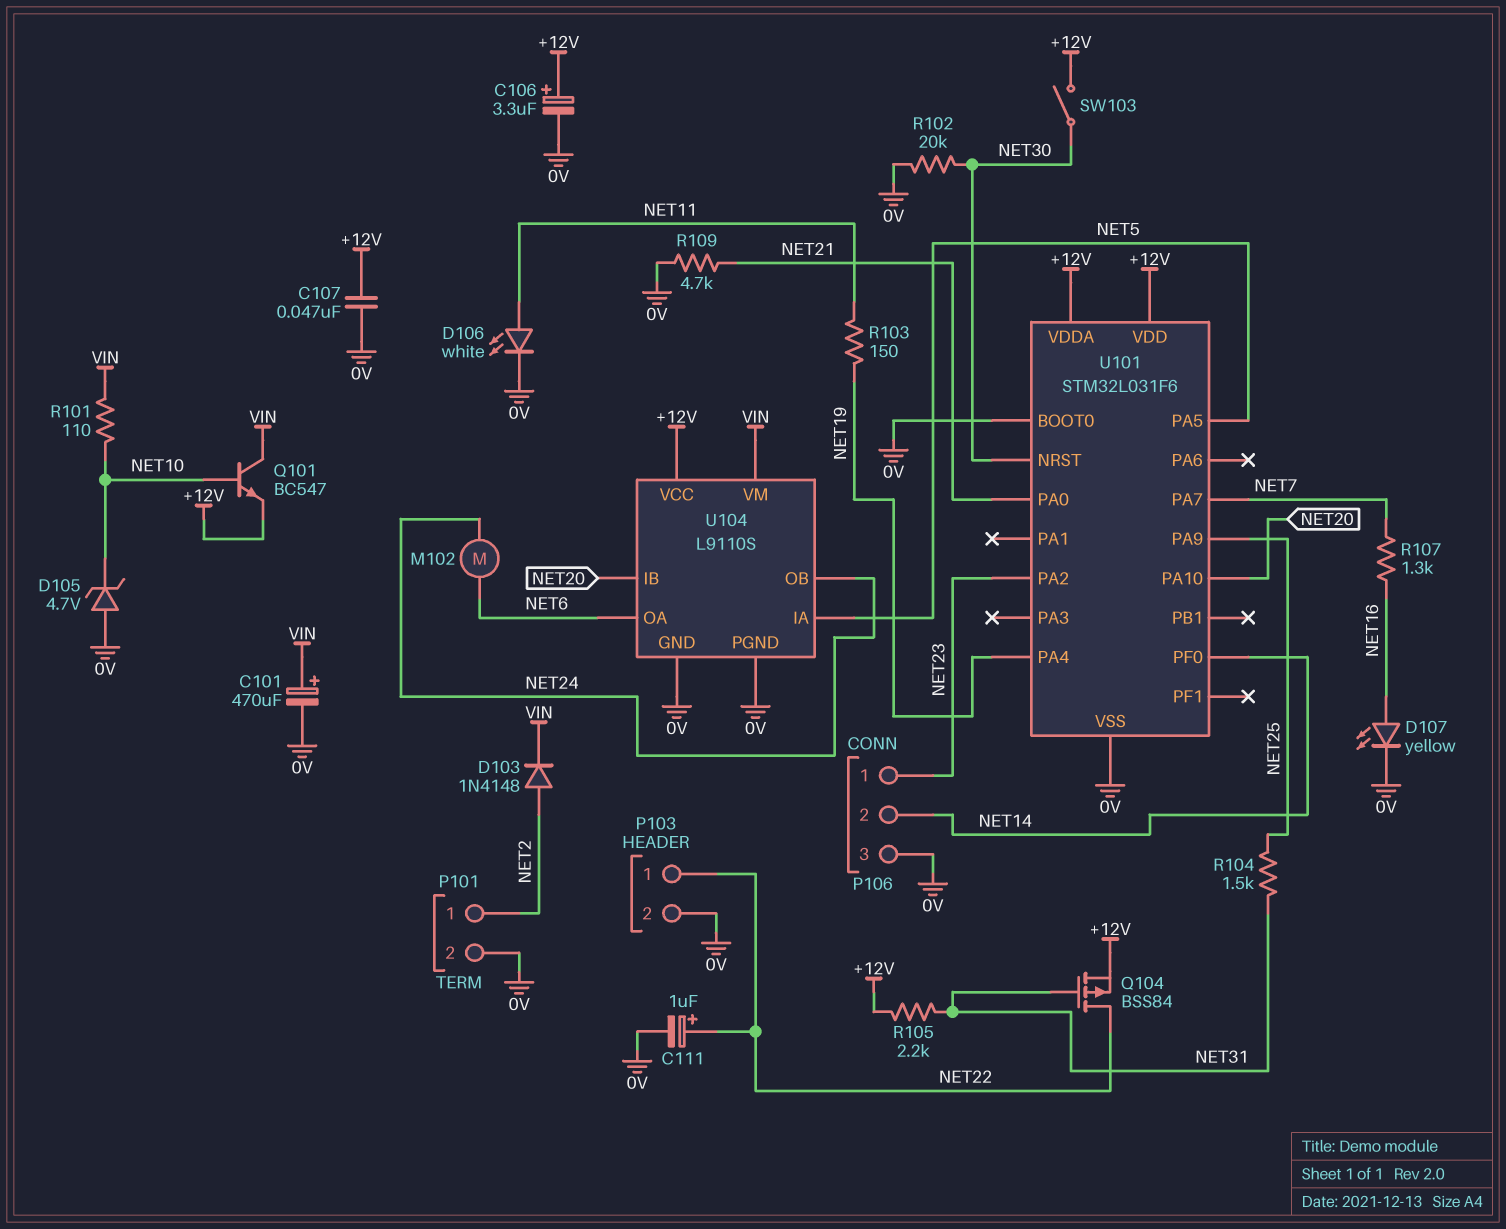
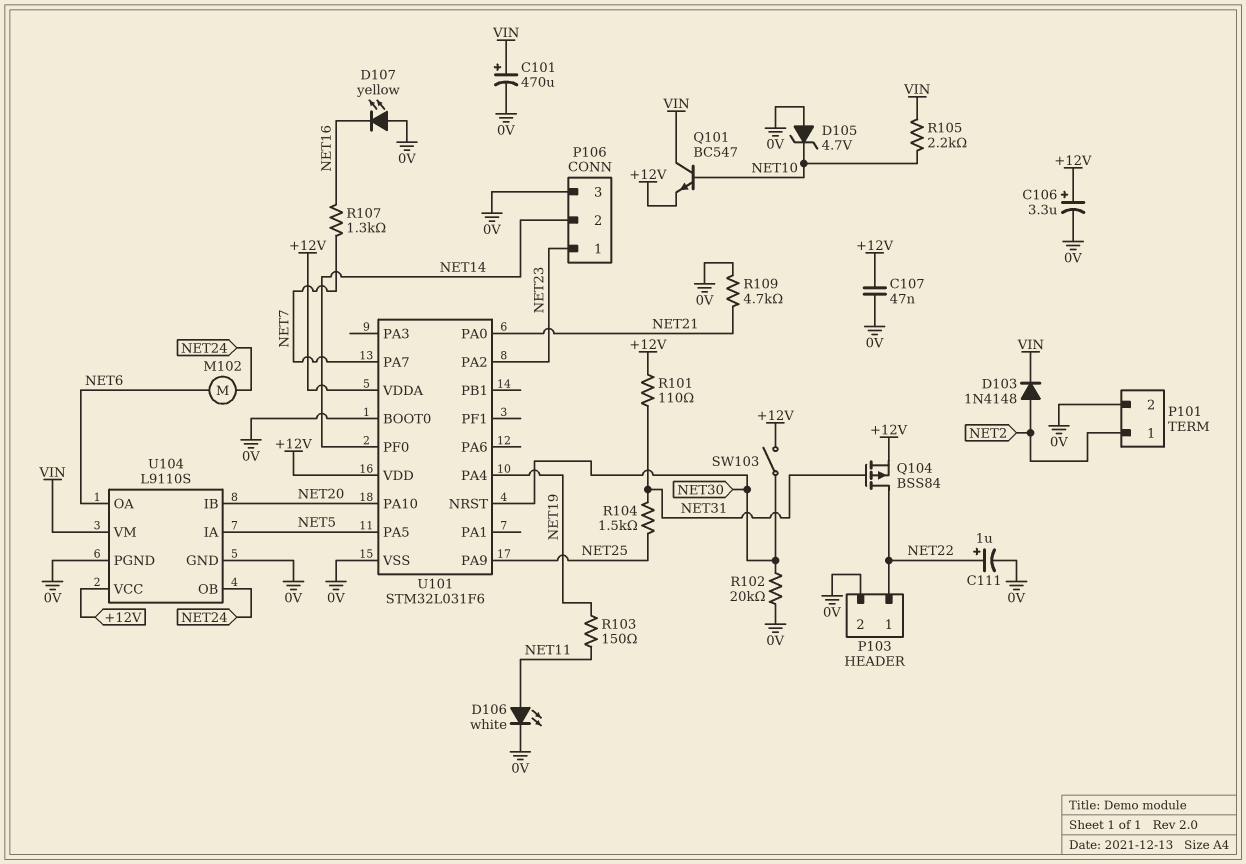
D107: LED yellow (A NET16, K 0V) -> LED yellow (A 0V, K NET16)
R101: 110 (NET10, VIN) -> 110 (+12V, NET31)
R105: 2.2k (+12V, NET31) -> 2.2k (NET10, VIN)

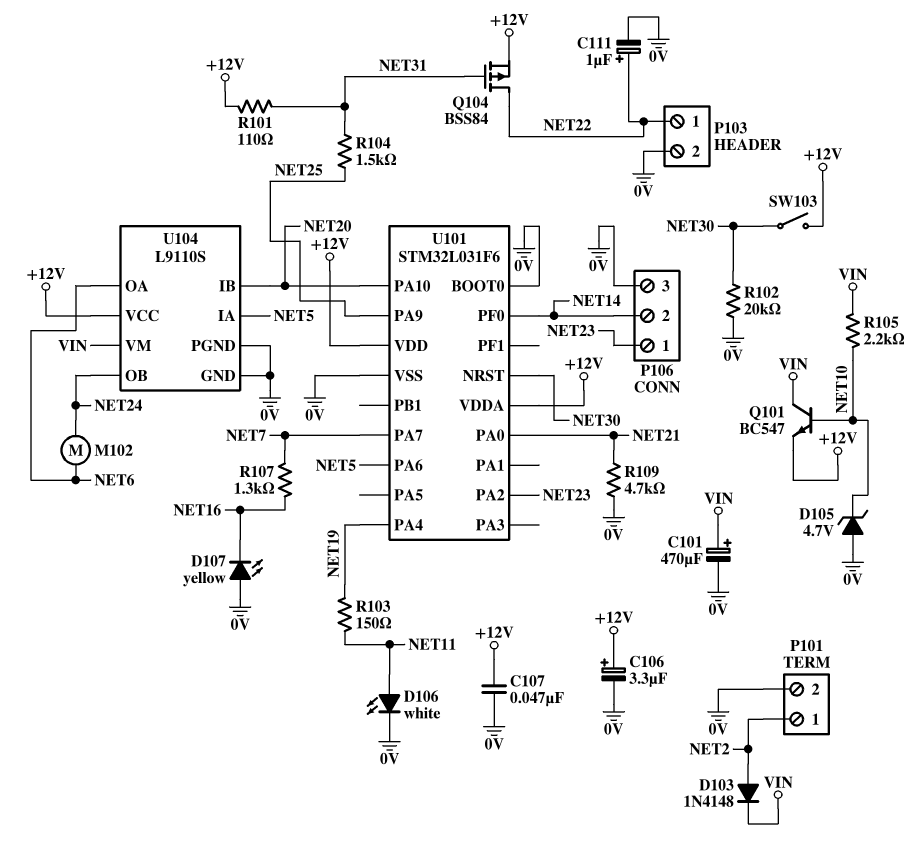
U101 pin PA5: NET5 -> none
U101 pin PA6: none -> NET5

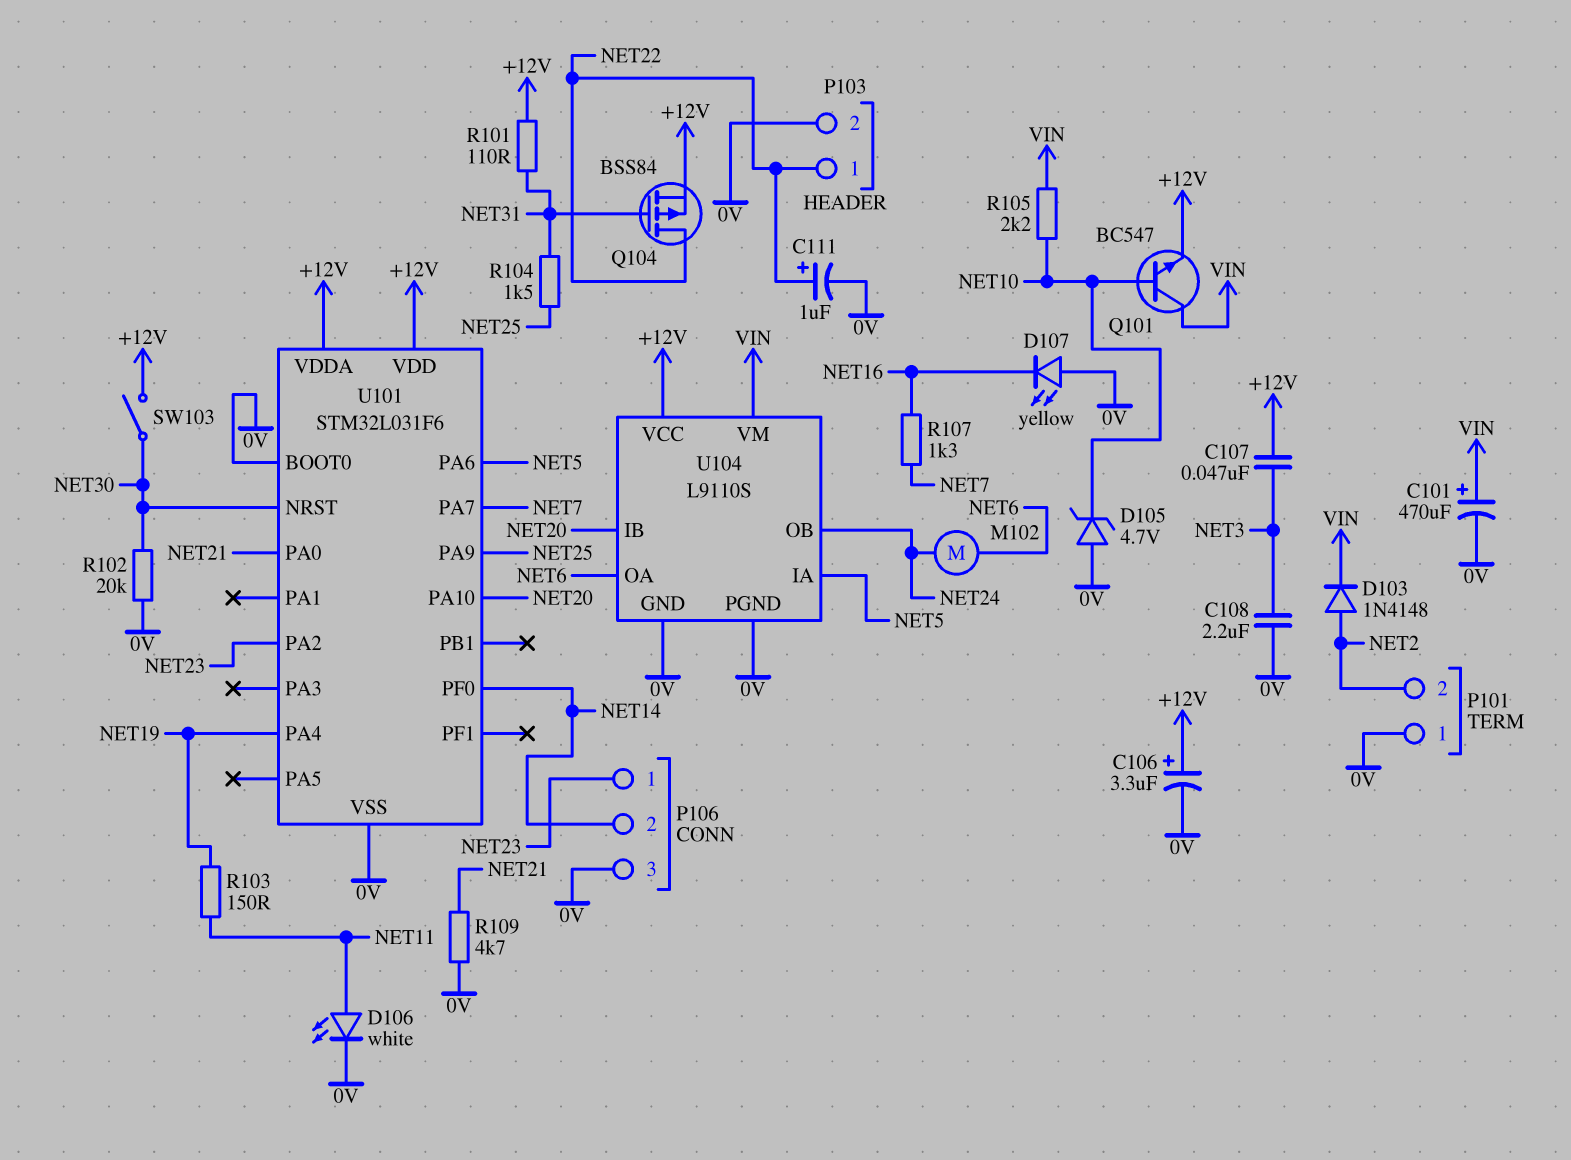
C107: 47nF (+12V, 0V) -> 47nF (+12V, NET3)
C108: none -> 2.2uF (0V, NET3)
P101 pin 1: NET2 -> 0V
P101 pin 2: 0V -> NET2

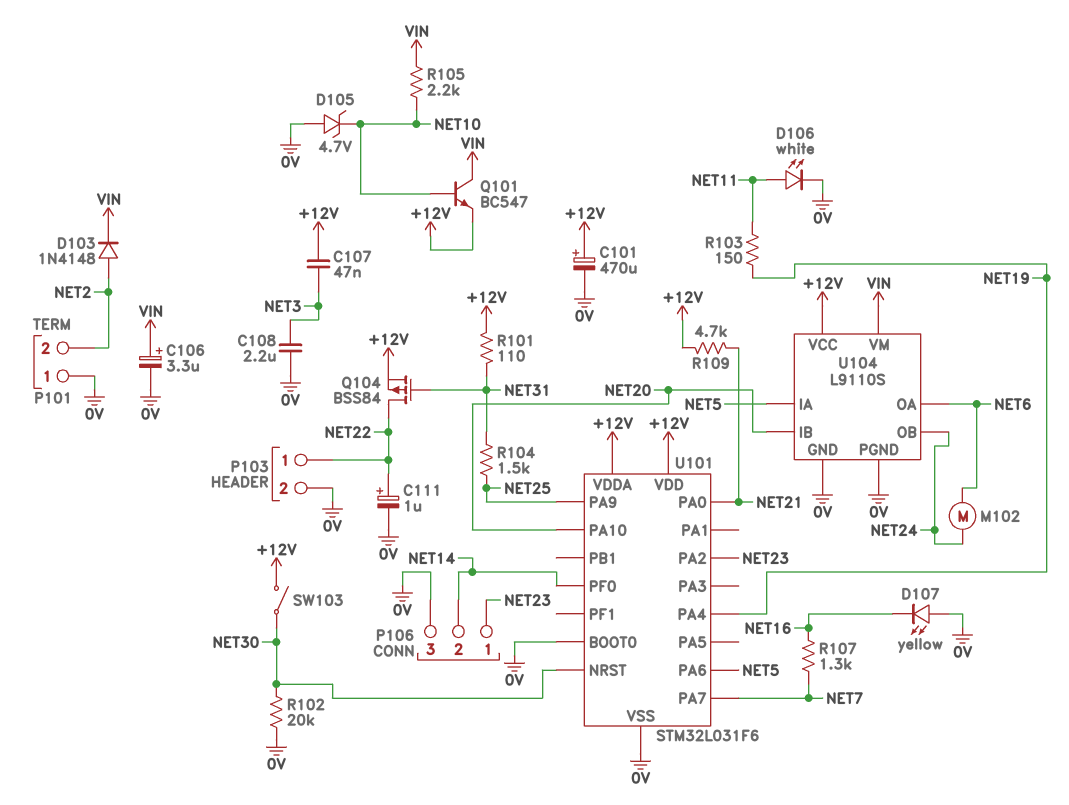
C101: 470uF (plus VIN, minus 0V) -> 470uF (plus +12V, minus 0V)
C106: 3.3uF (plus +12V, minus 0V) -> 3.3uF (plus VIN, minus 0V)
R109: 4.7k (0V, NET21) -> 4.7k (+12V, NET21)

